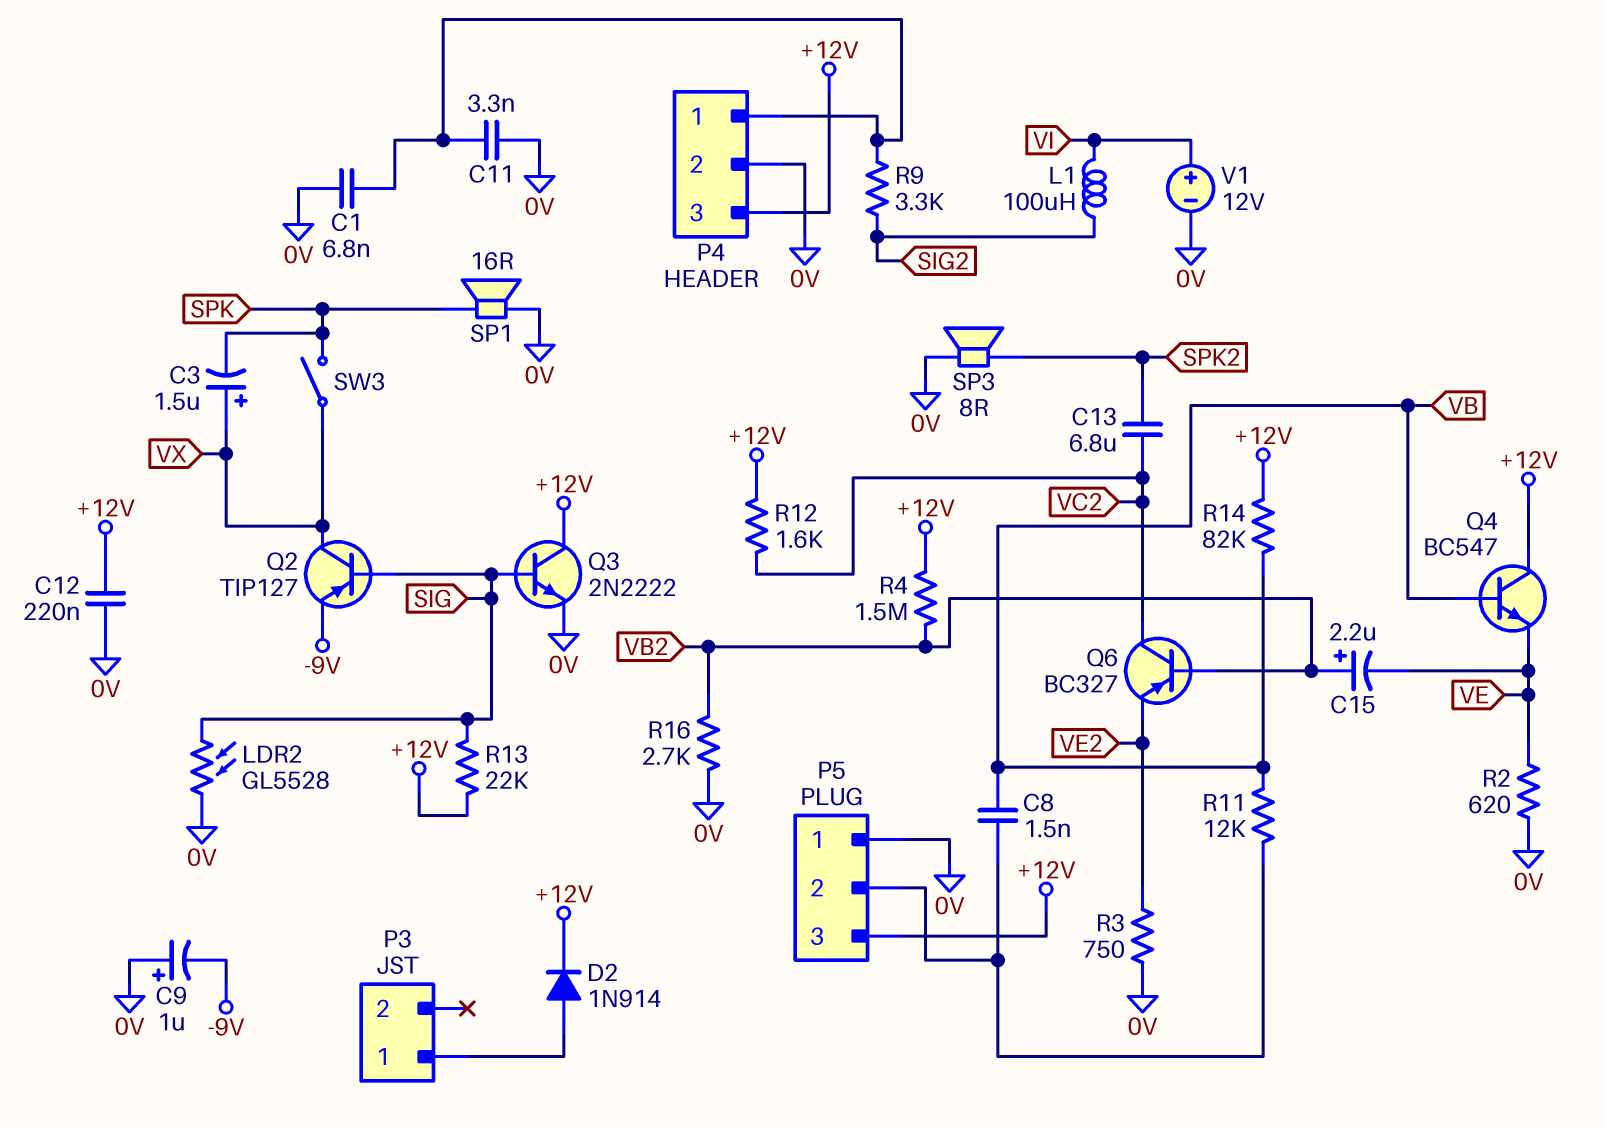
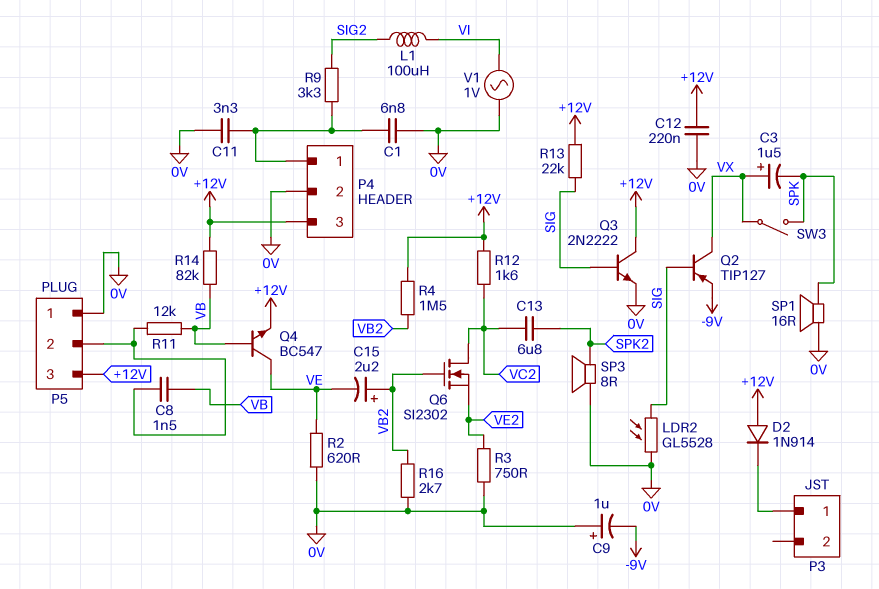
D2: diode 1N914 (A P3/1, K +12V) -> diode 1N914 (A +12V, K P3/1)
Q4: NPN BC547 (B VB, C +12V, E VE) -> NPN BC547 (B VB, C VE, E +12V)
Q6: PNP BC327 (B VB2, C VC2, E VE2) -> NMOS SI2302 (G VB2, D VC2, S VE2)
V1: 12V (plus VI, minus 0V) -> AC 1V (0V, VI)

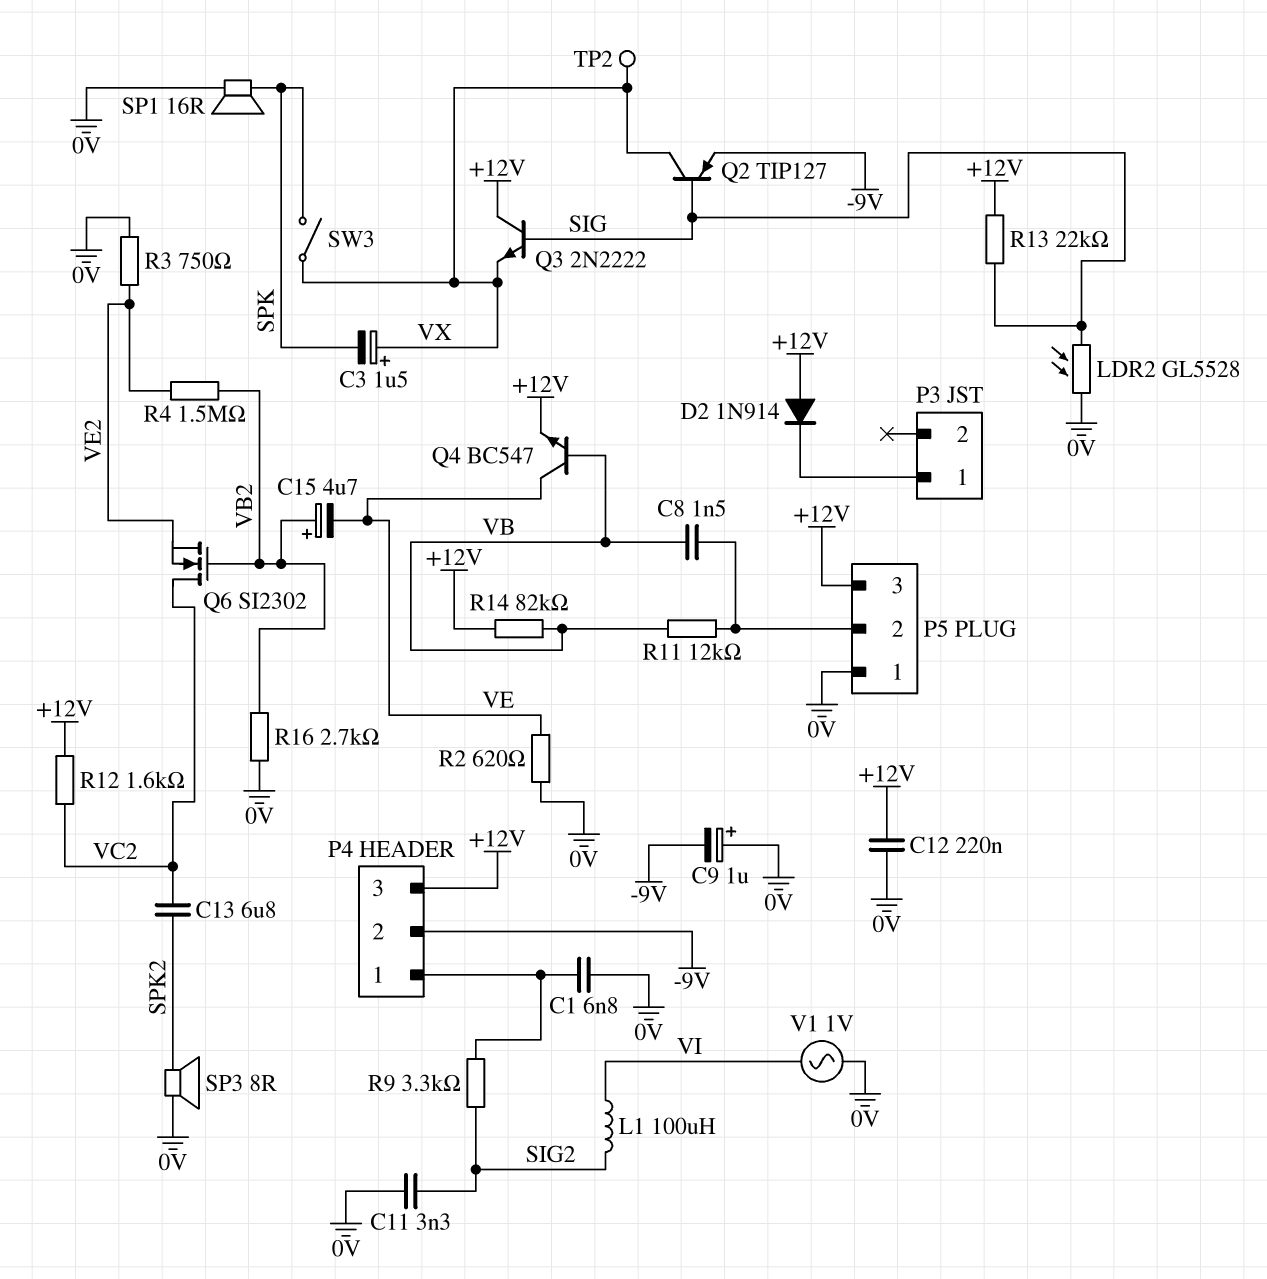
C11: 3.3nF (0V, P4/1) -> 3.3nF (0V, SIG2)
C15: 2.2uF (plus VB2, minus VE) -> 4.7uF (plus VB2, minus VE)
P4 pin 2: 0V -> -9V
Q3: NPN 2N2222 (B SIG, C +12V, E 0V) -> NPN 2N2222 (B SIG, C +12V, E VX)
R4: 1.5M (+12V, VB2) -> 1.5M (VB2, VE2)
TP2: none -> test point (VX)

